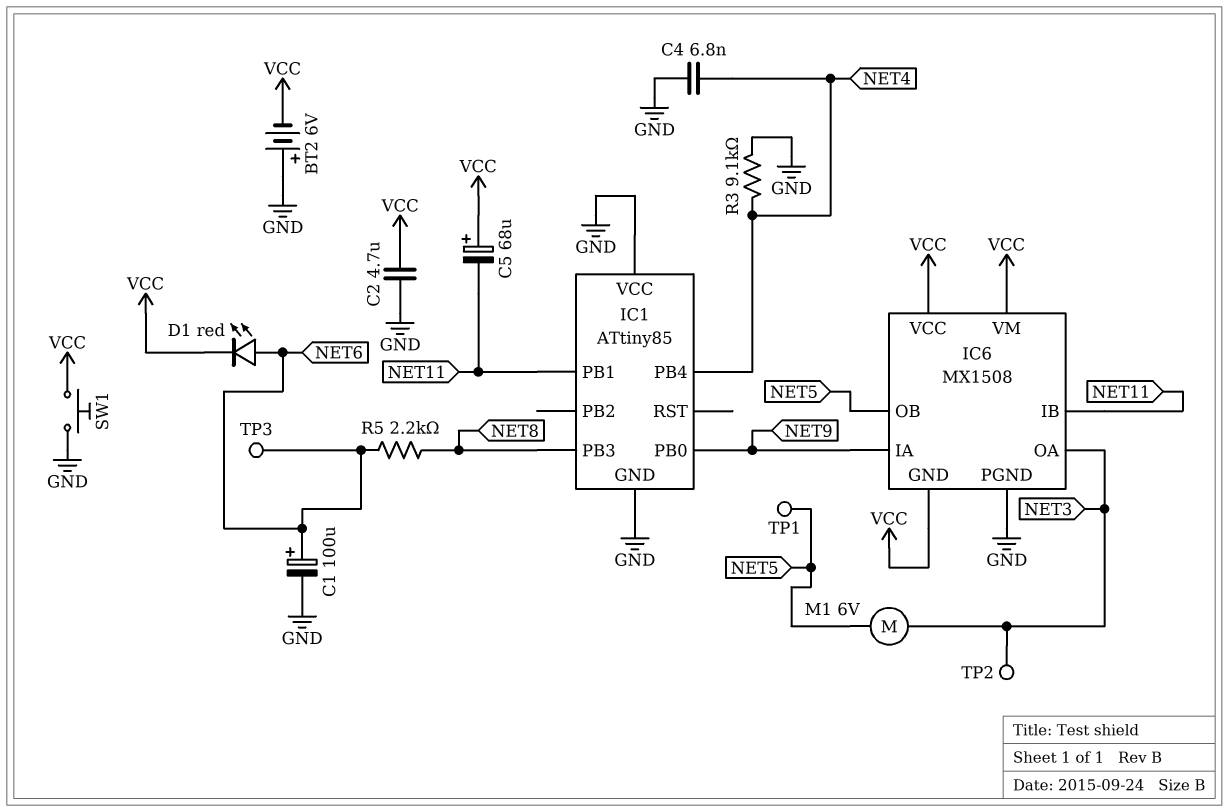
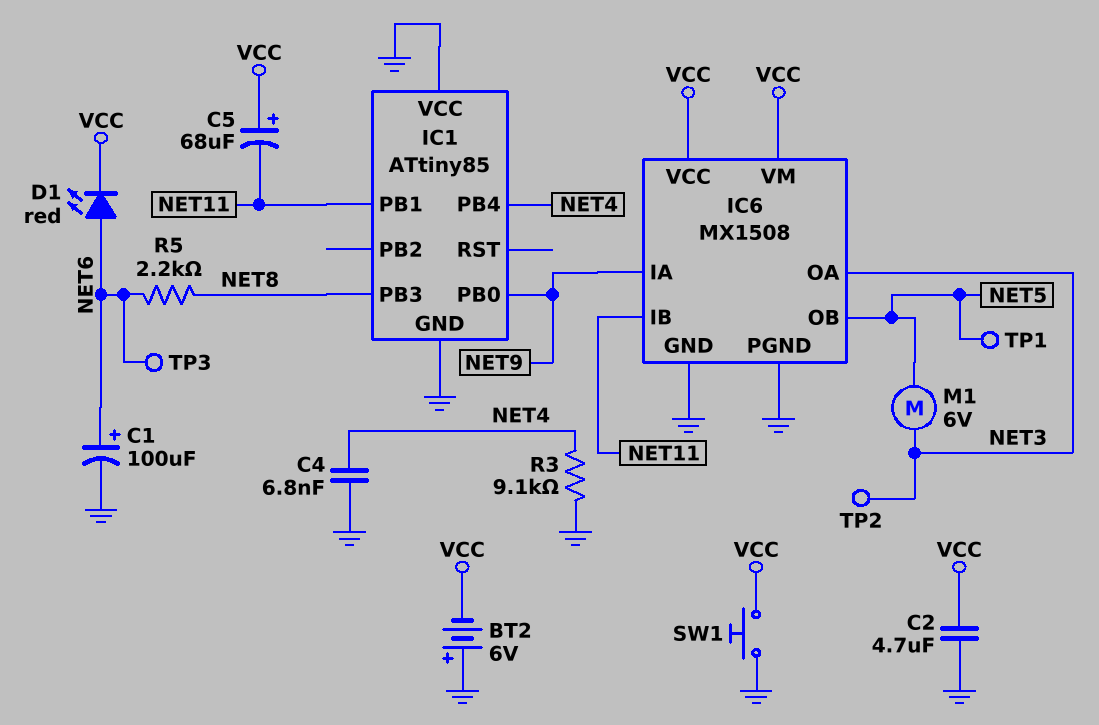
IC6 pin GND: VCC -> GND

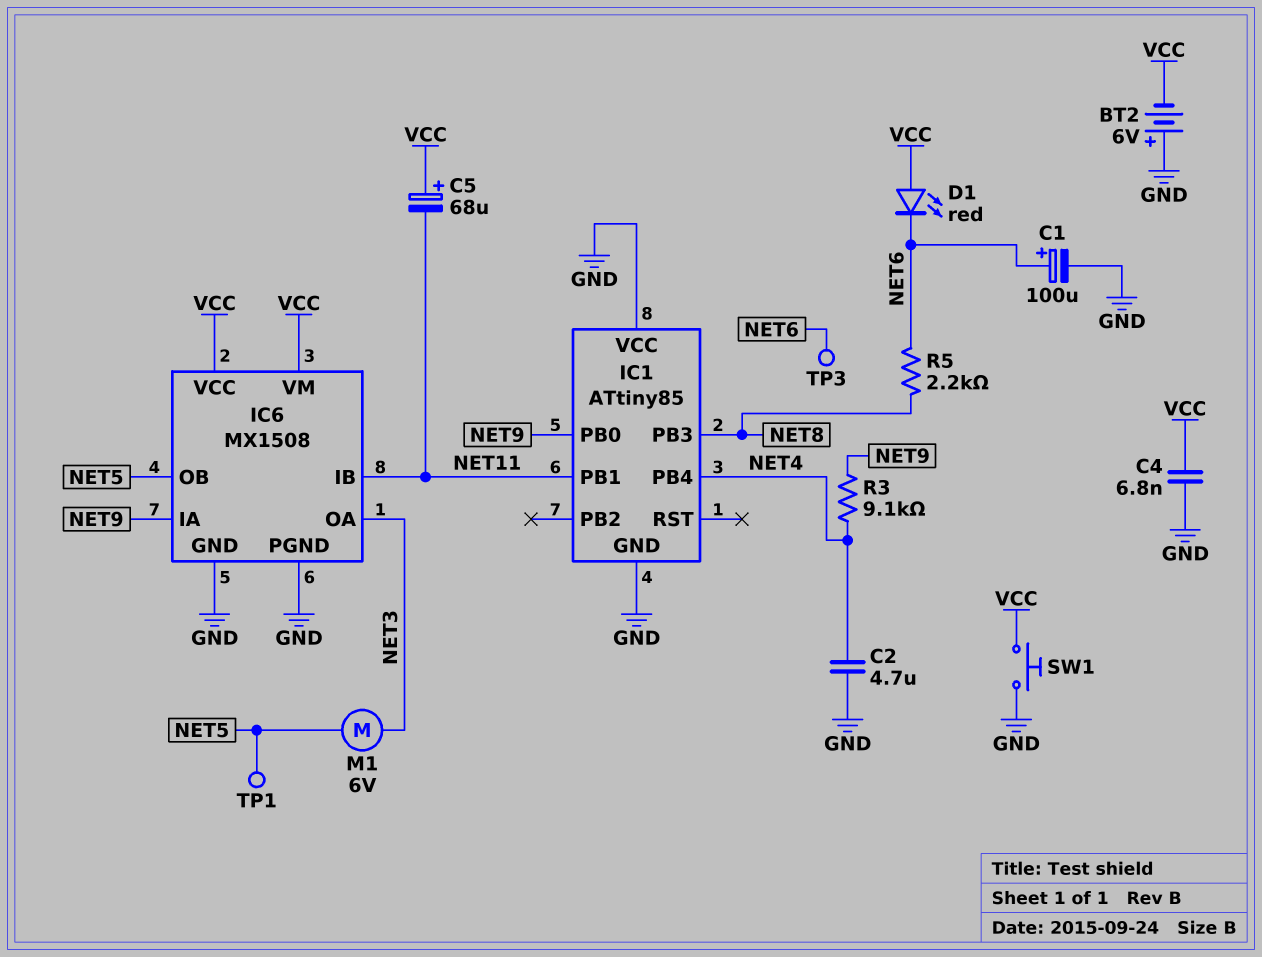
C2: 4.7uF (GND, VCC) -> 4.7uF (GND, NET4)
C4: 6.8nF (GND, NET4) -> 6.8nF (GND, VCC)
D1: LED red (A NET6, K VCC) -> LED red (A VCC, K NET6)
R3: 9.1k (GND, NET4) -> 9.1k (NET4, NET9)
TP2: test point (NET3) -> none

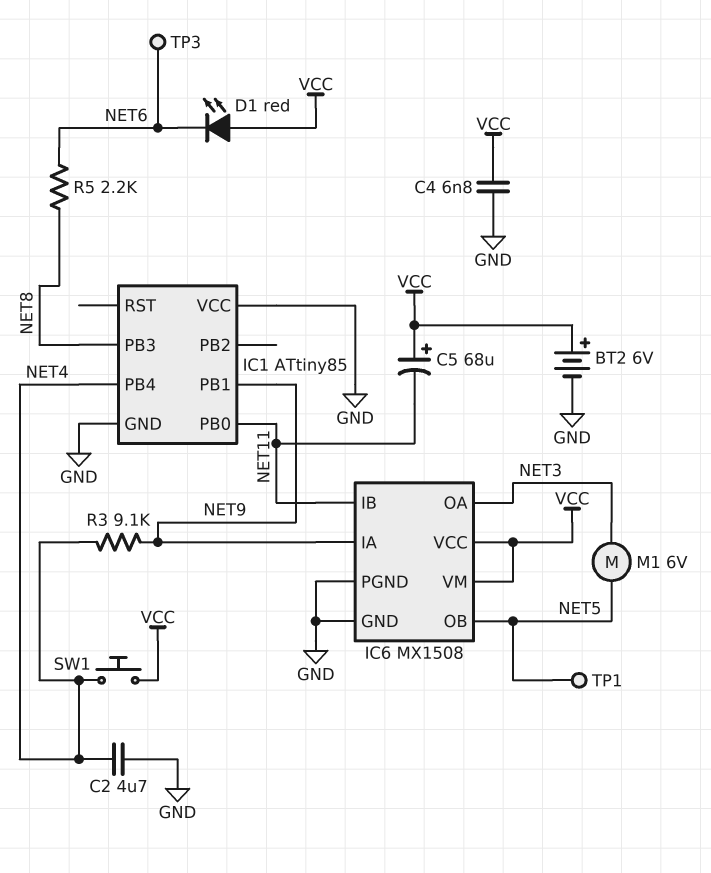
BT2: 6V (plus GND, minus VCC) -> 6V (plus VCC, minus GND)
C1: 100uF (plus NET6, minus GND) -> none
IC1 pin PB0: NET9 -> NET11
IC1 pin PB1: NET11 -> NET9
SW1: button (GND, VCC) -> button (NET4, VCC)

